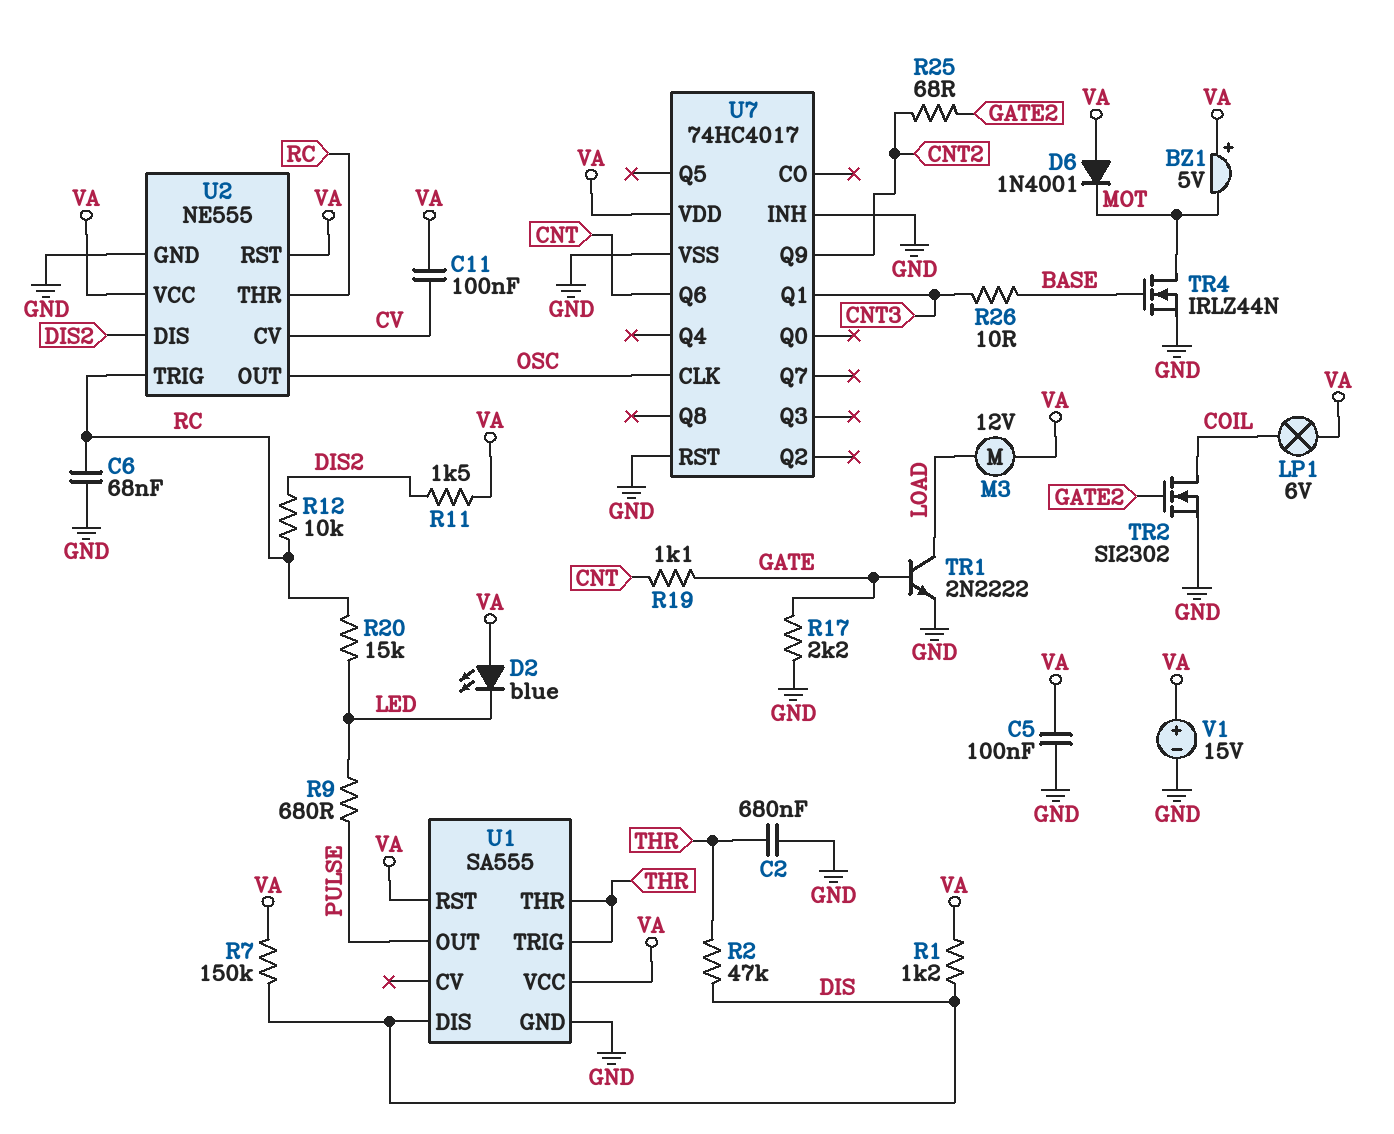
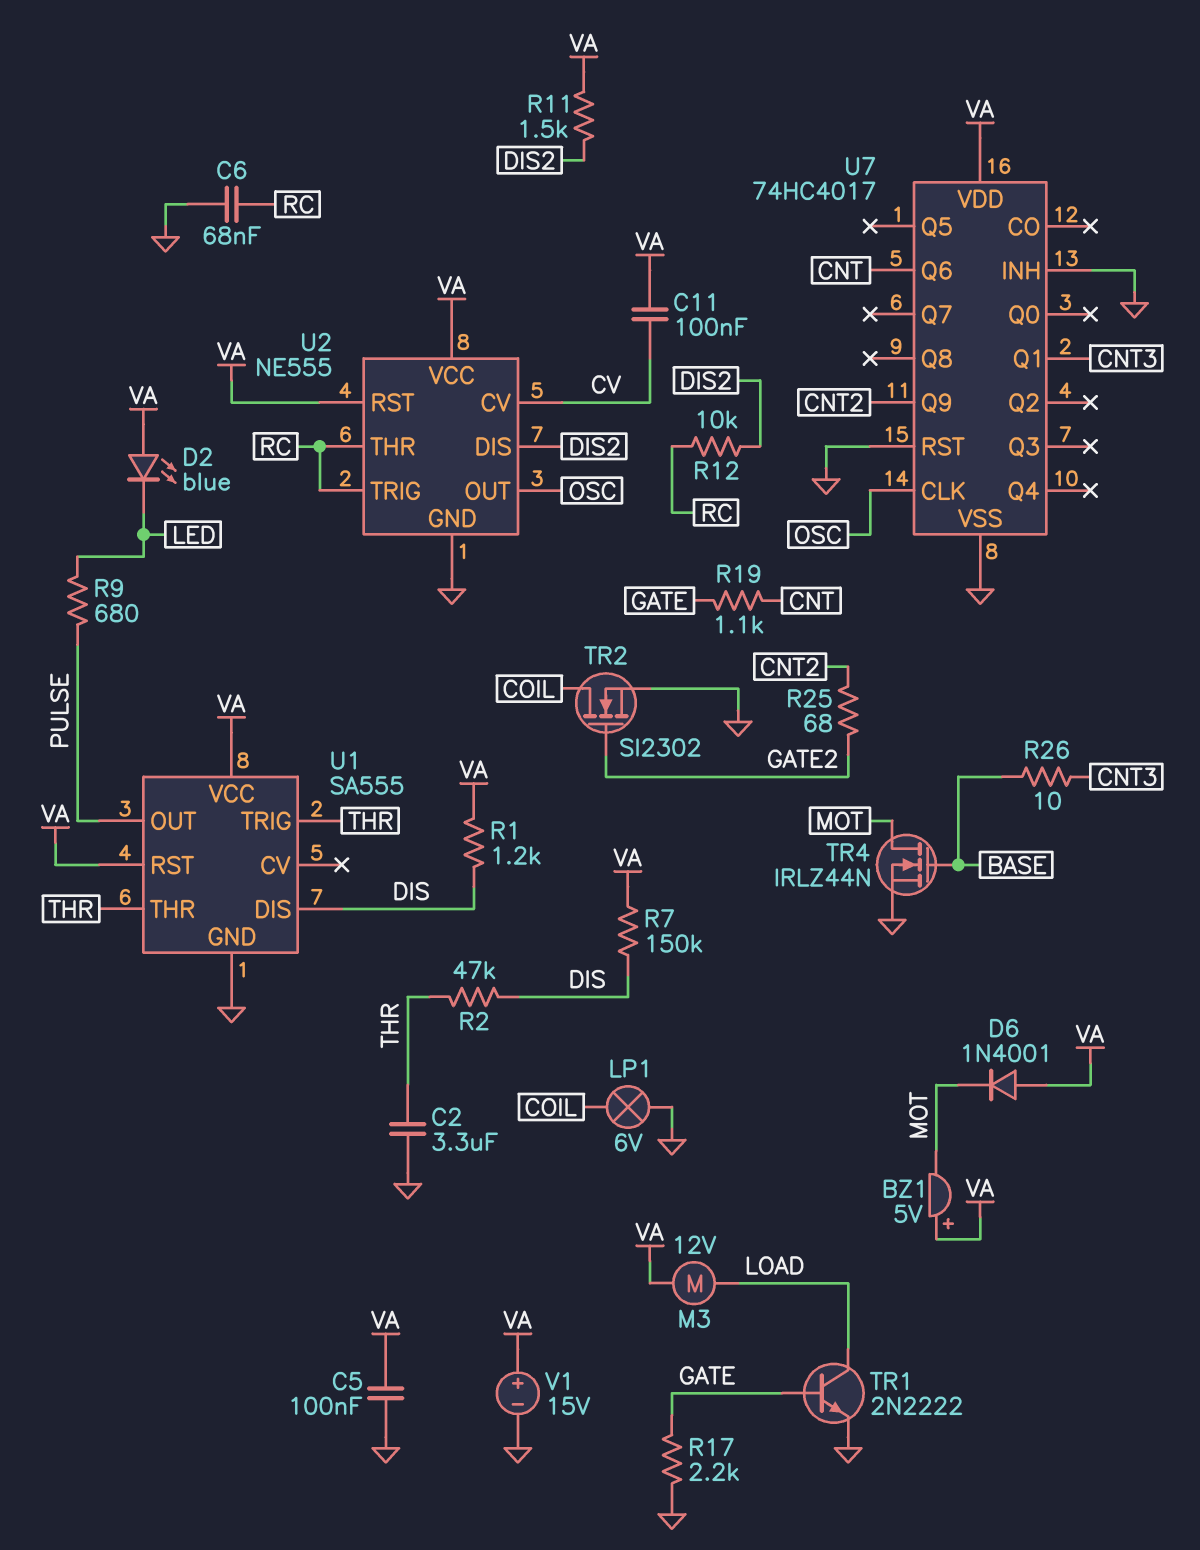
C2: 680nF (GND, THR) -> 3.3uF (GND, THR)
LP1: lamp 6V (COIL, VA) -> lamp 6V (COIL, GND)
R20: 15k (LED, RC) -> none

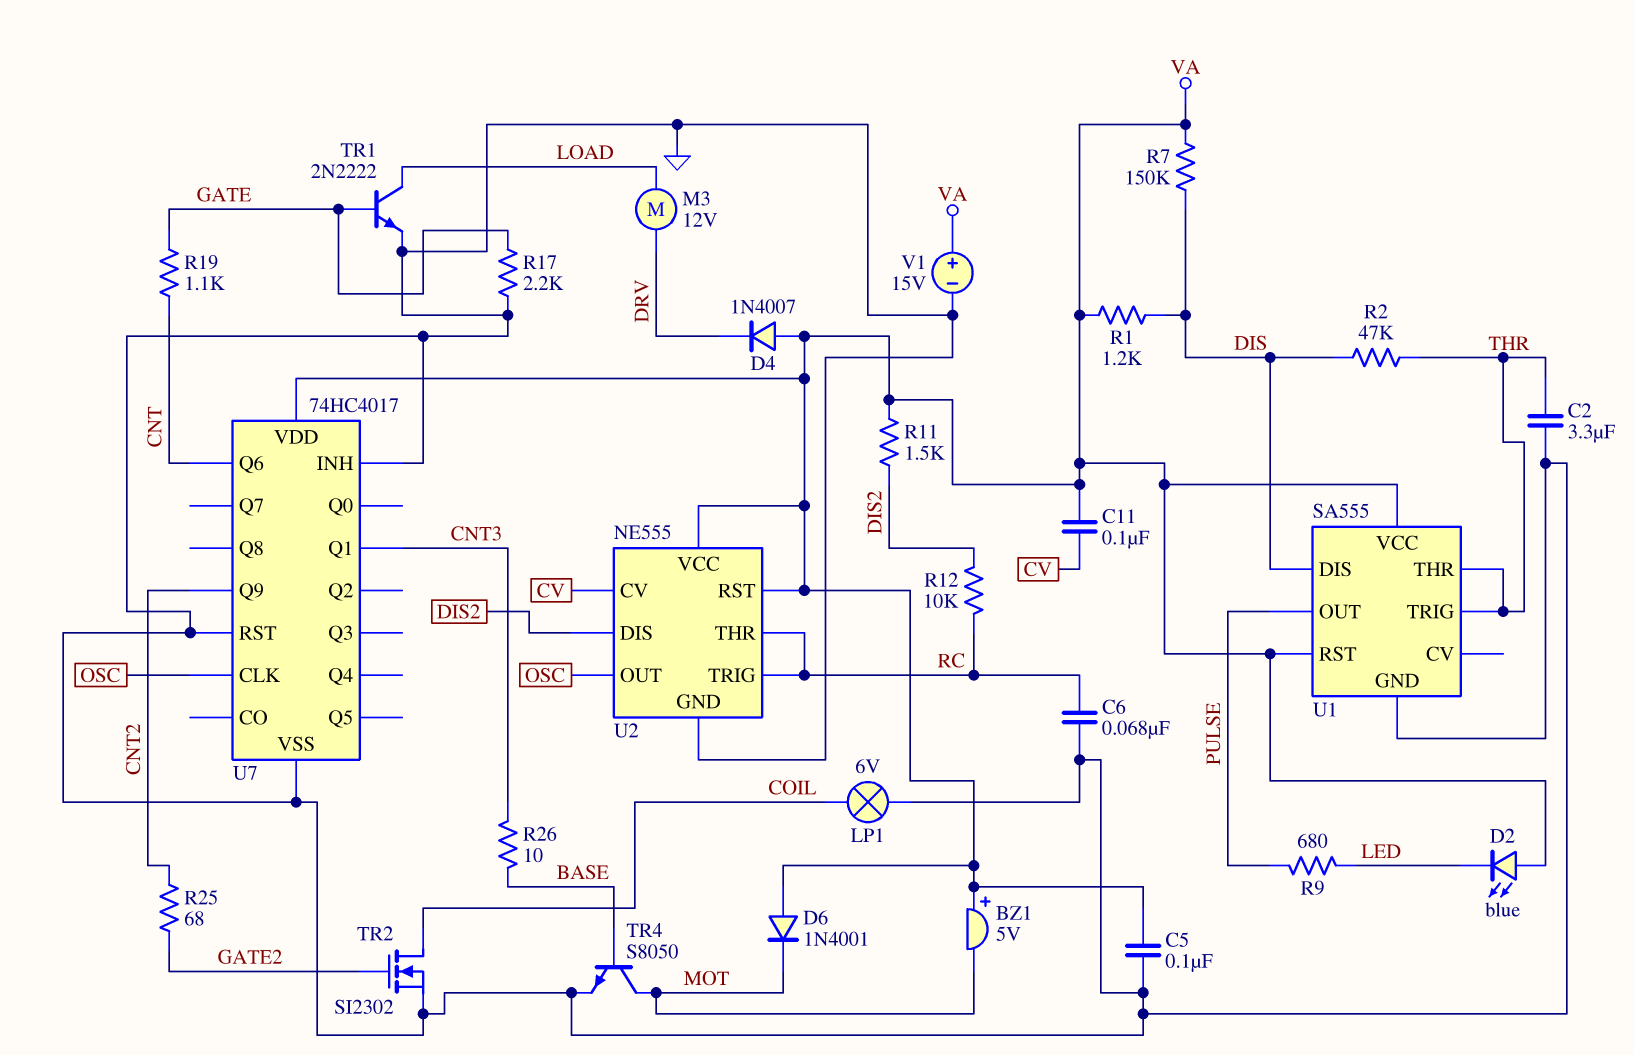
D4: none -> diode 1N4007 (A VA, K DRV)
M3: motor 12V (LOAD, VA) -> motor 12V (DRV, LOAD)
TR4: NMOS IRLZ44N (G BASE, D MOT, S GND) -> NPN S8050 (B BASE, C MOT, E GND)

